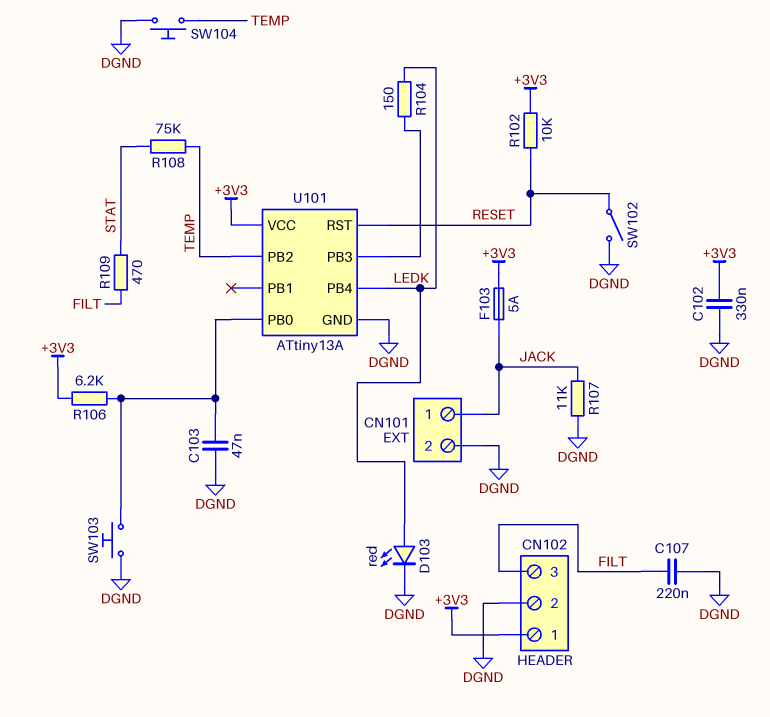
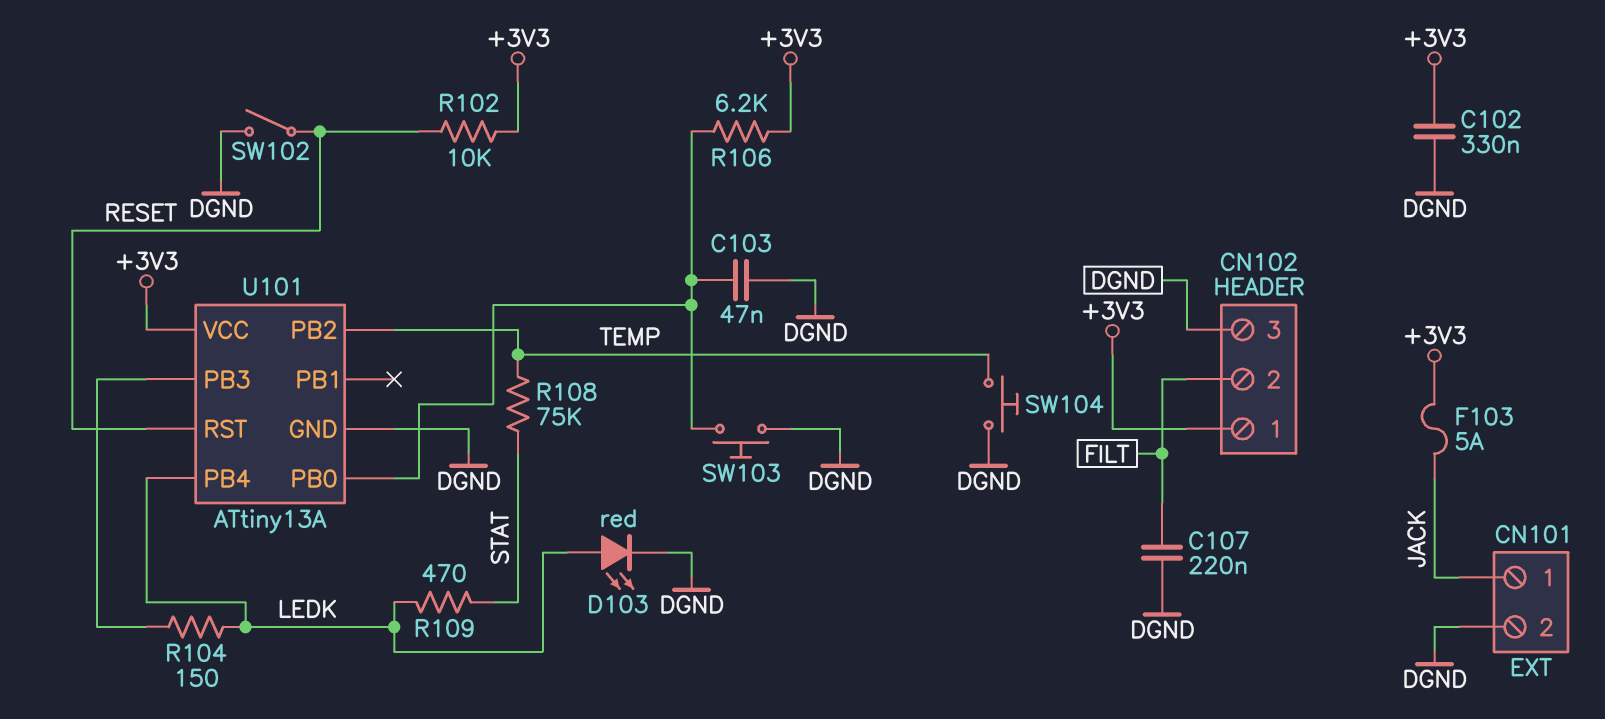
CN102 pin 2: DGND -> FILT
CN102 pin 3: FILT -> DGND
R107: 11k (DGND, JACK) -> none
R109: 470 (FILT, STAT) -> 470 (LEDK, STAT)

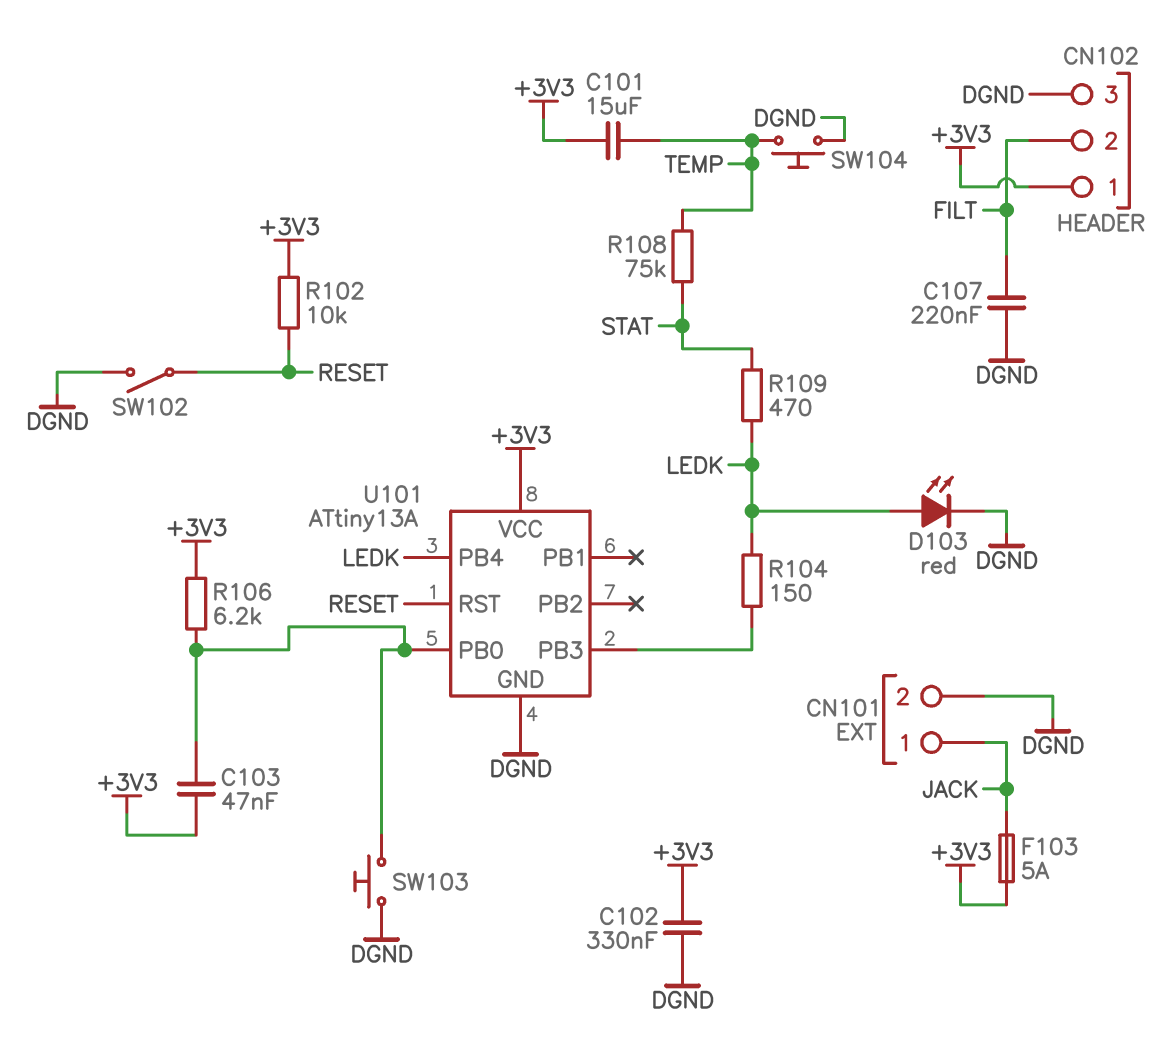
C101: none -> 15uF (+3V3, TEMP)
C103: 47nF (DGND, U101/PB0) -> 47nF (+3V3, U101/PB0)
U101 pin PB2: TEMP -> none

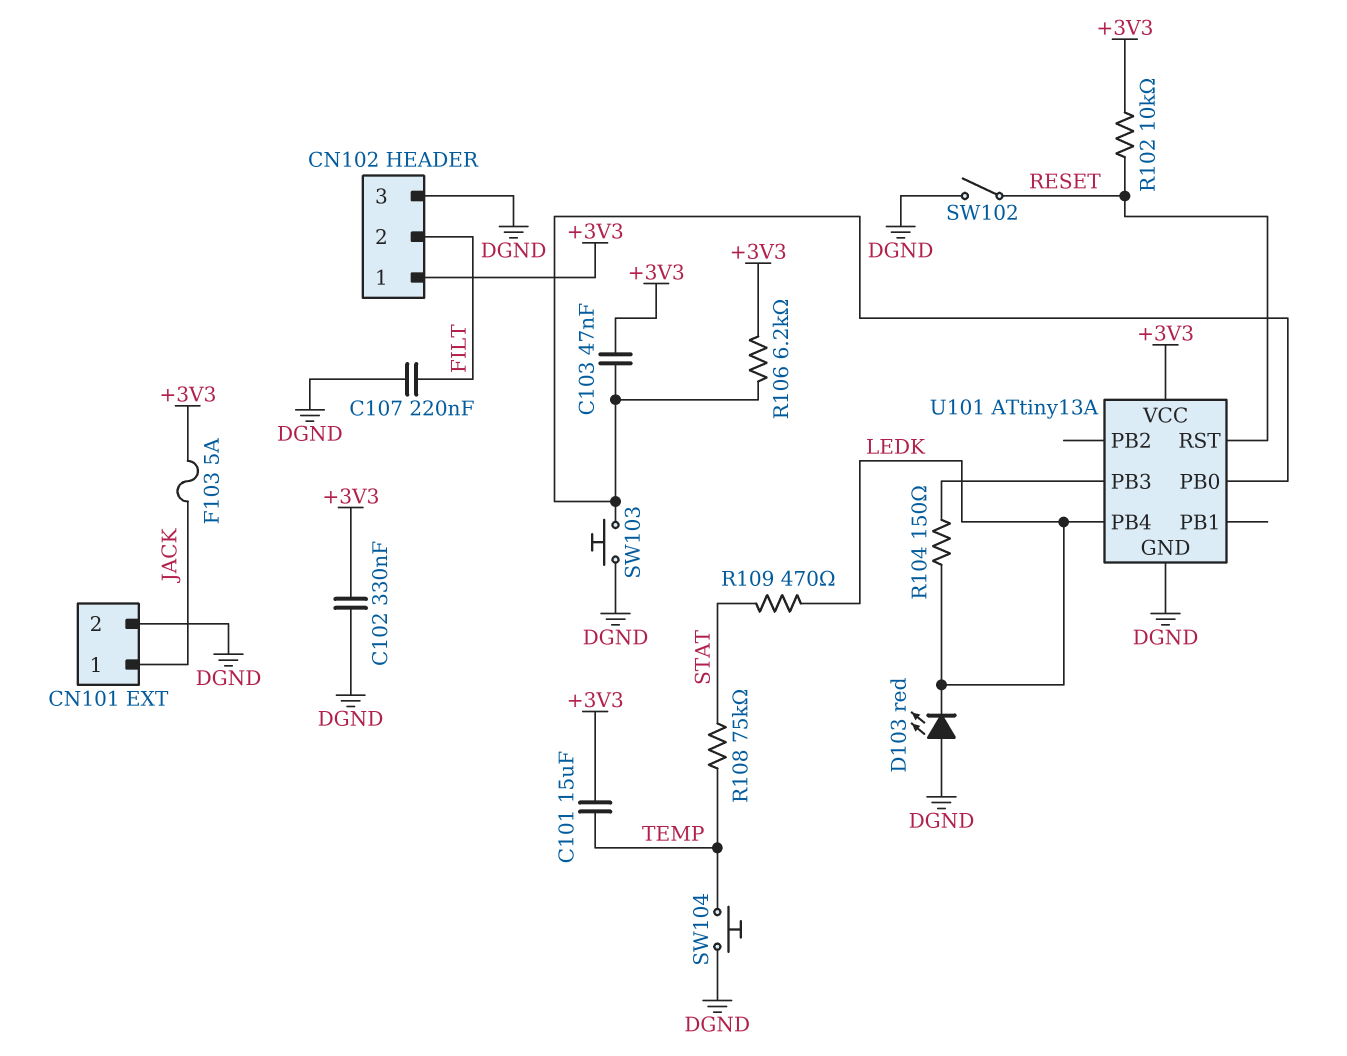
D103: LED red (A LEDK, K DGND) -> LED red (A DGND, K LEDK)

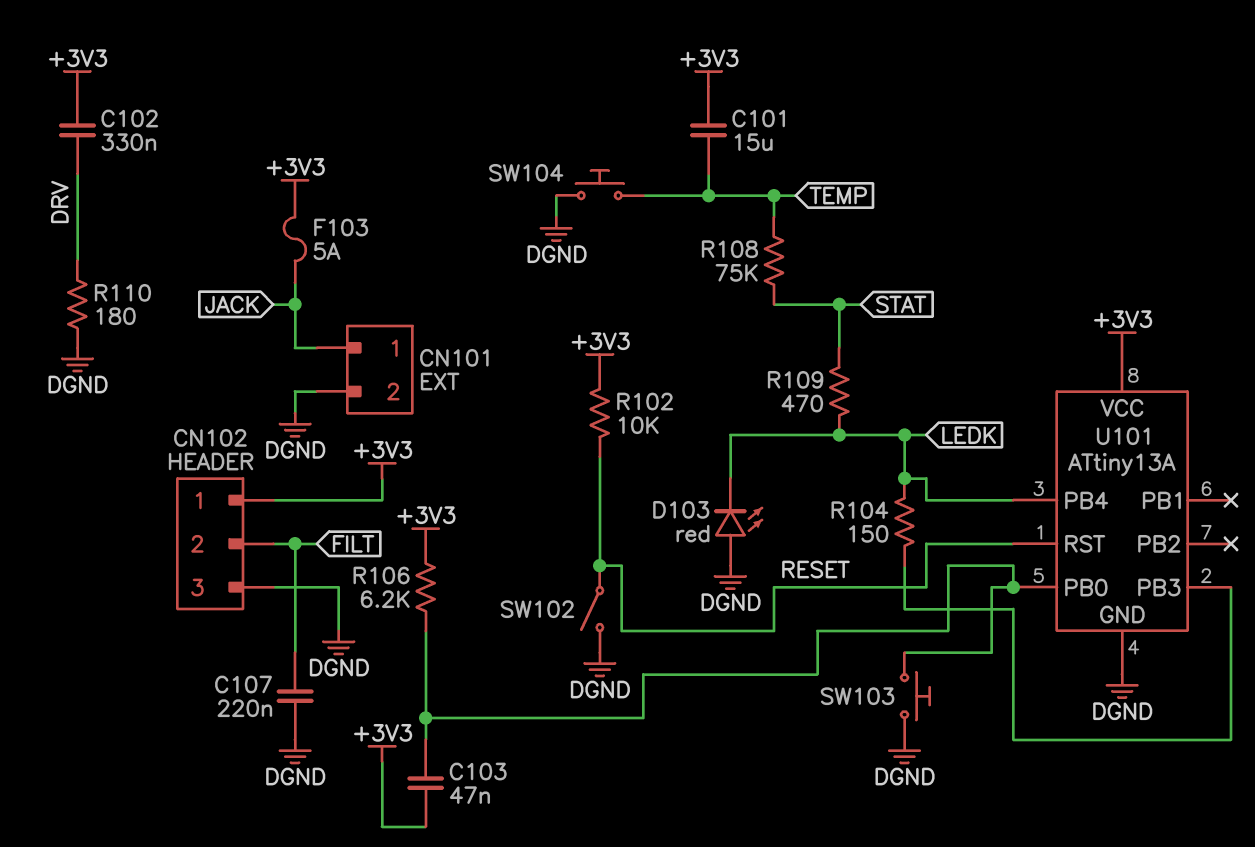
C102: 330nF (+3V3, DGND) -> 330nF (+3V3, DRV)
R110: none -> 180 (DGND, DRV)

